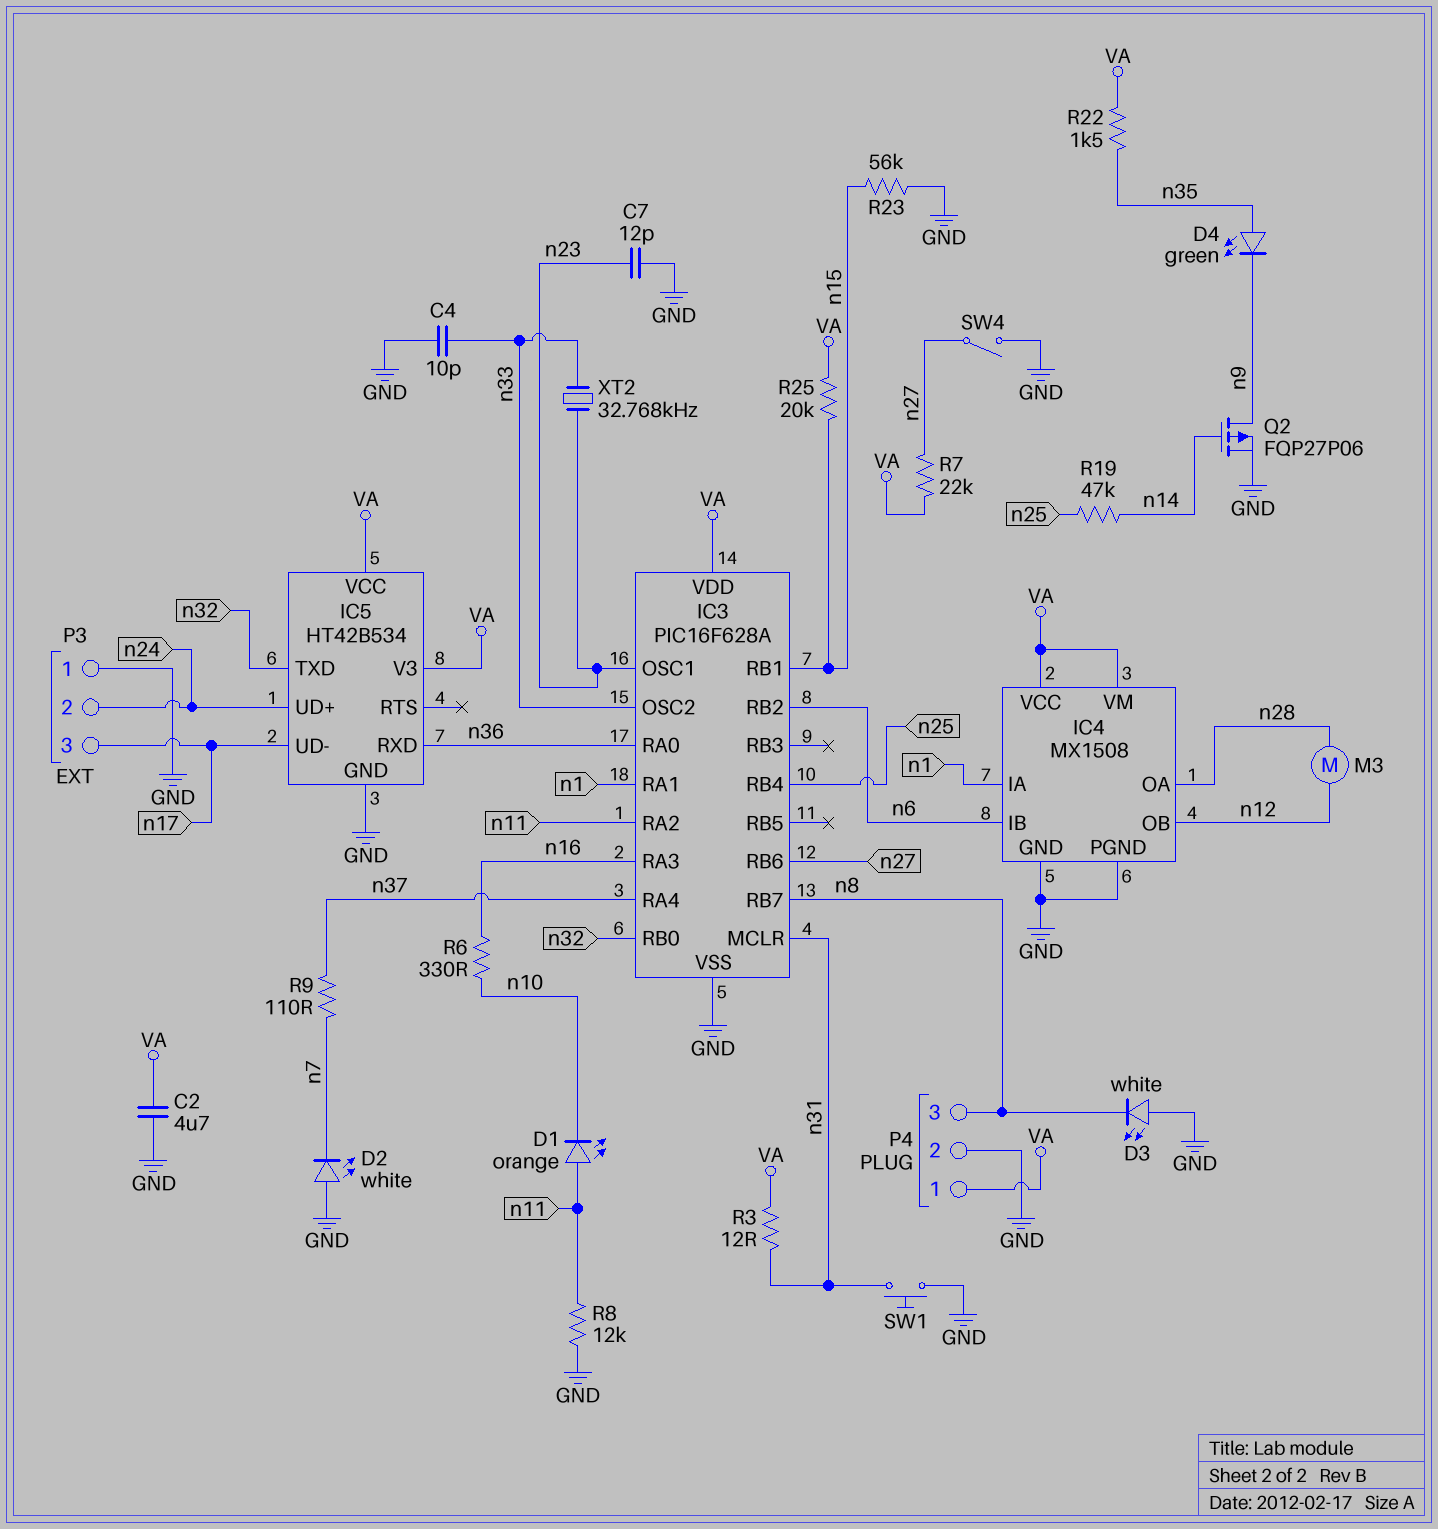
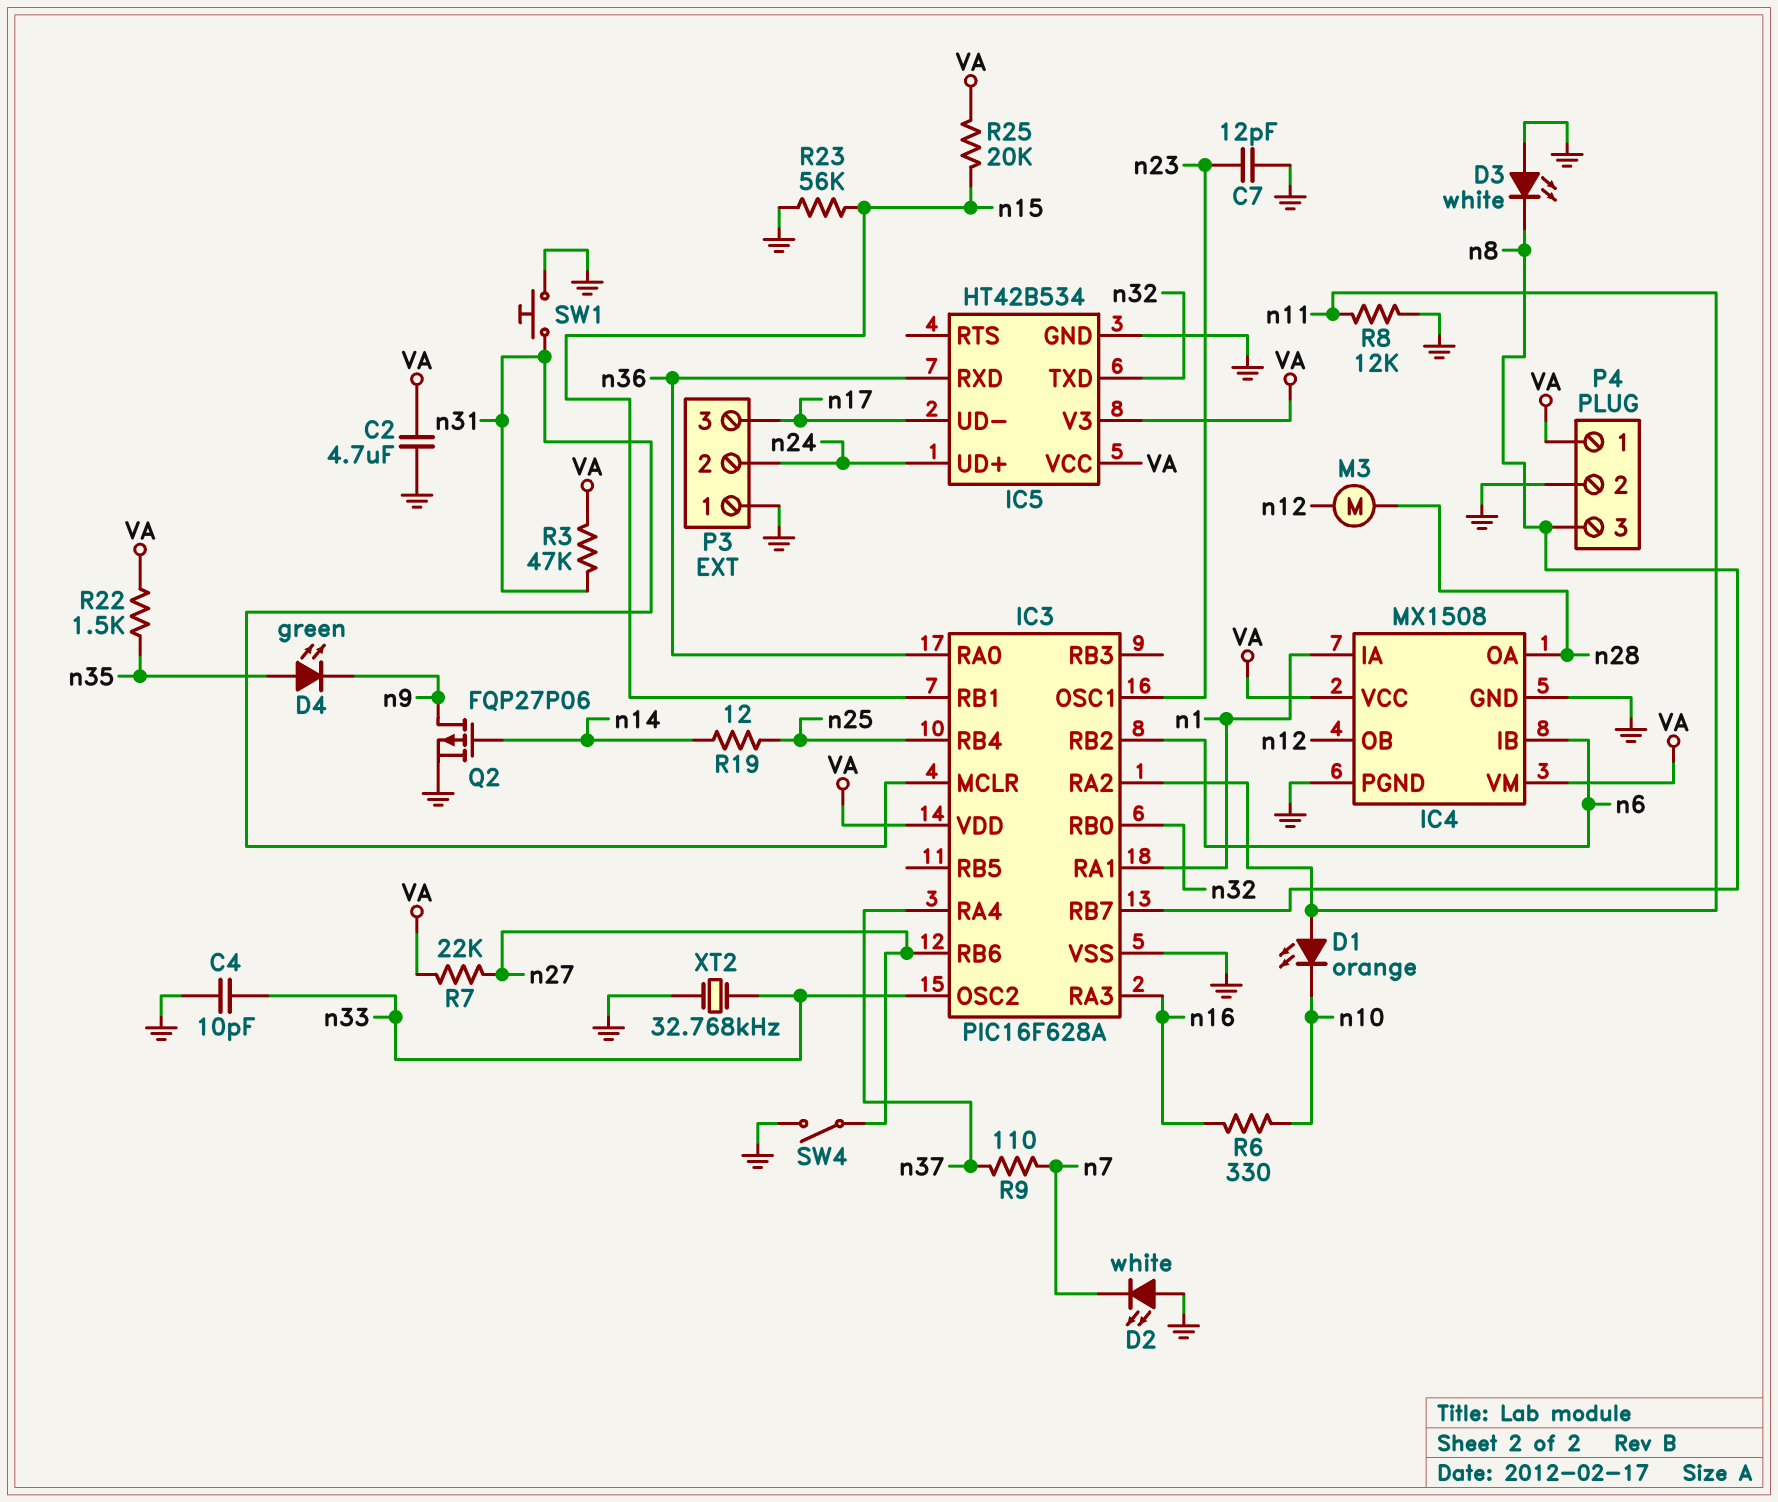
R3: 12 (VA, n31) -> 47k (VA, n31)
R19: 47k (n14, n25) -> 12 (n14, n25)
XT2: 32.768kHz (n23, n33) -> 32.768kHz (GND, n33)

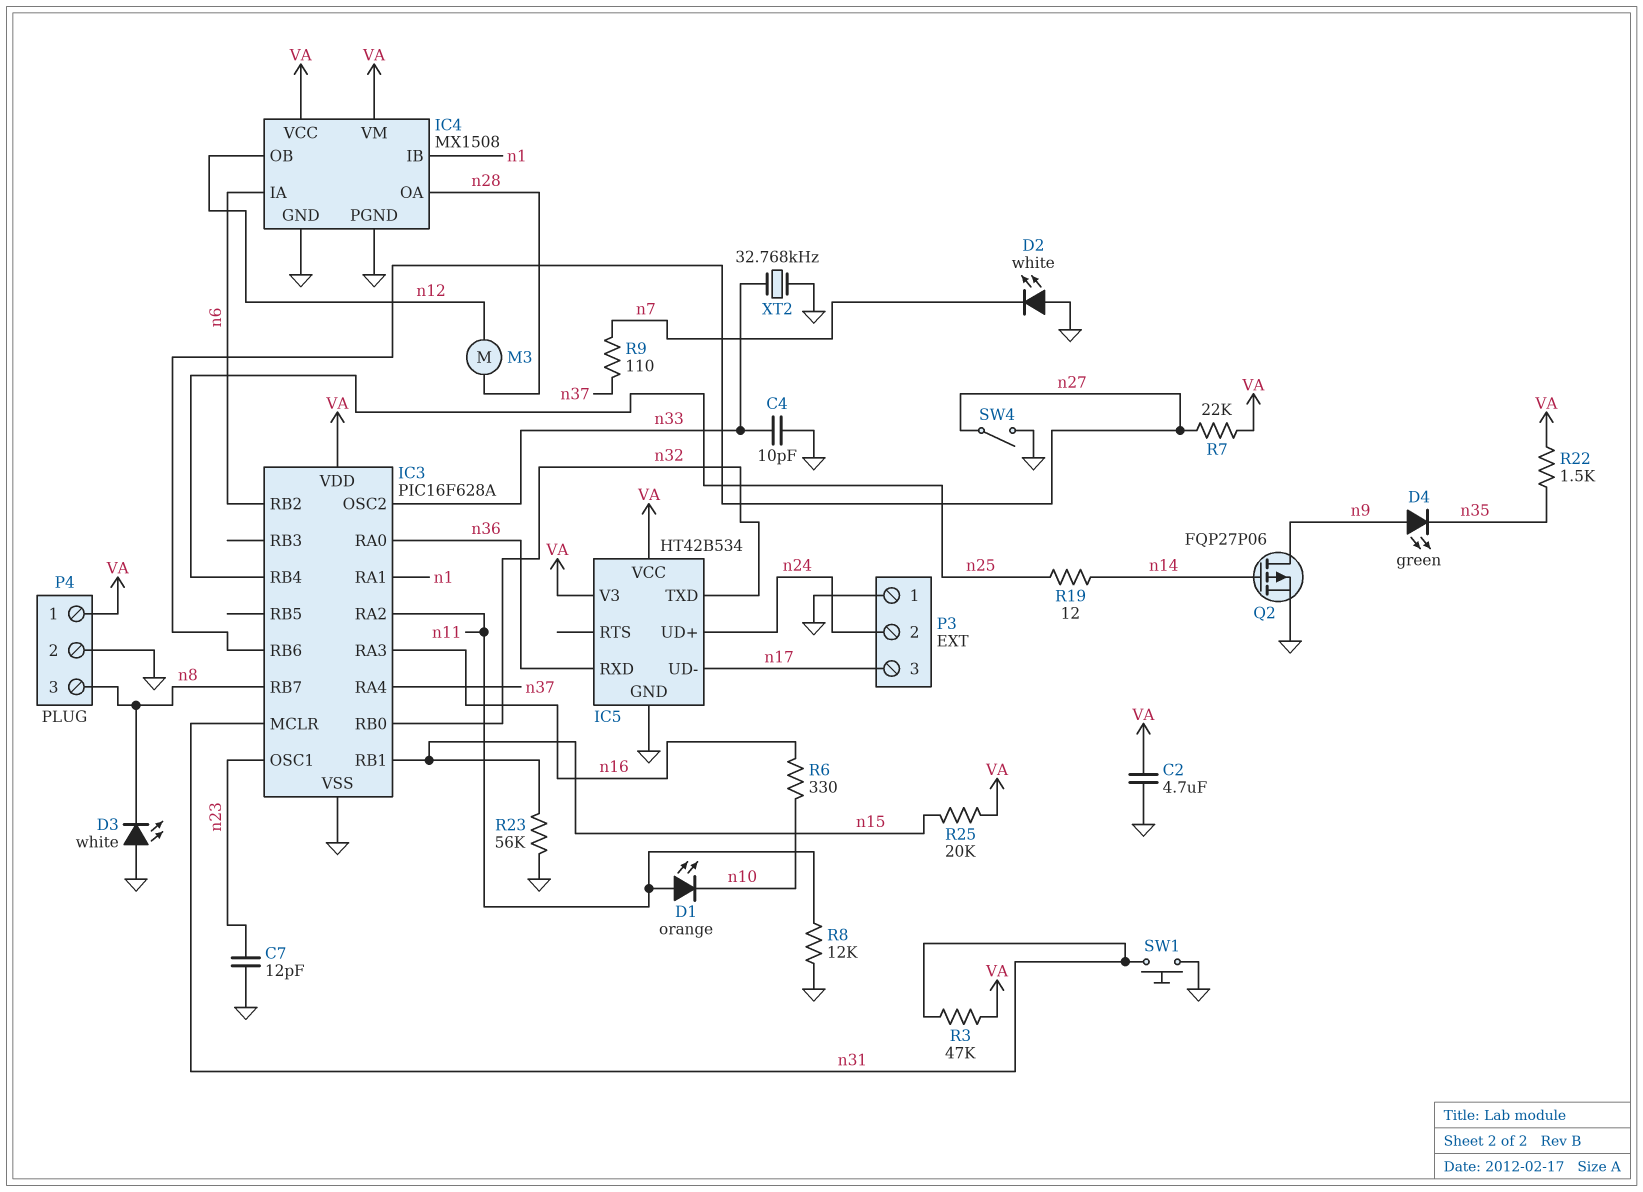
D4: LED green (A n35, K n9) -> LED green (A n9, K n35)
IC4 pin IA: n1 -> n6
IC4 pin IB: n6 -> n1

